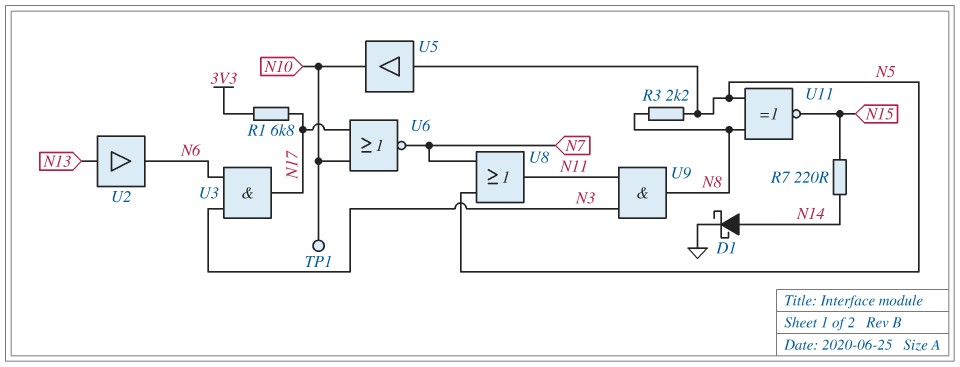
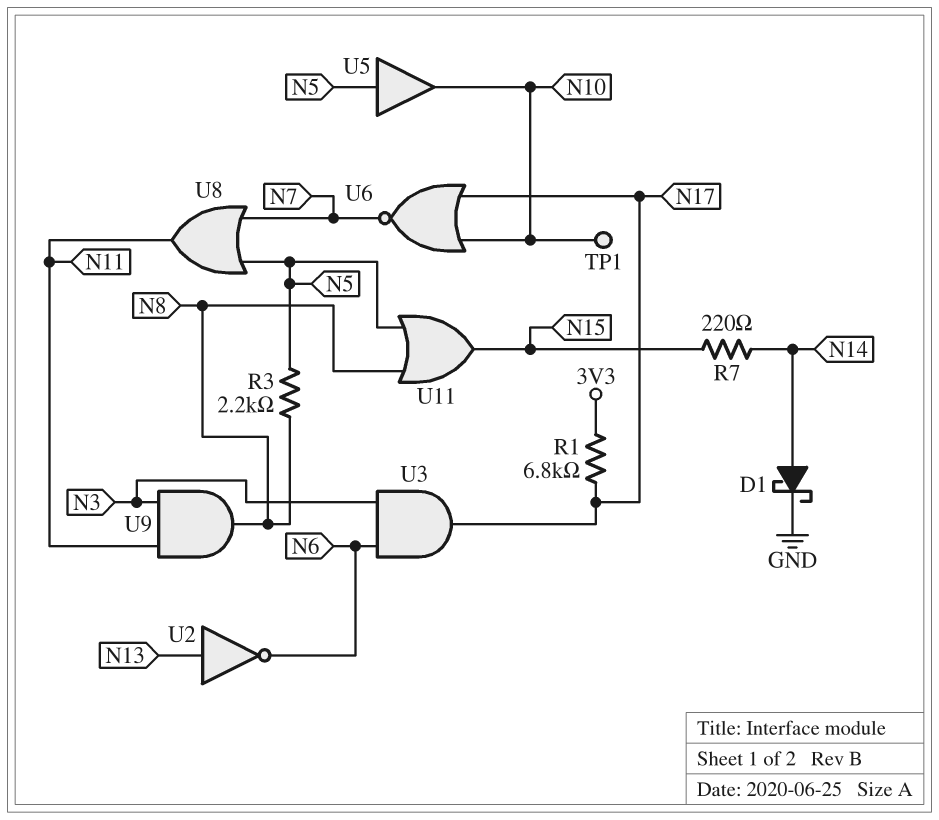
U2: buffer (in N13, out N6) -> NOT (in N13, out N6)
U11: XNOR (in N5, in N8, out N15) -> OR (in N5, in N8, out N15)

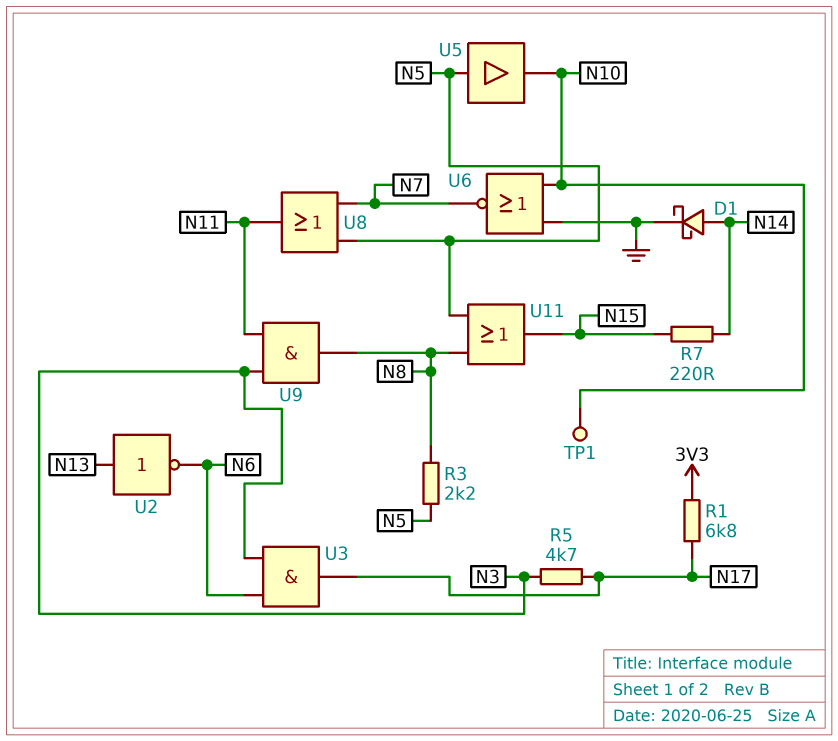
R5: none -> 4.7k (N3, N17)
U6: NOR (in N10, in N17, out N7) -> NOR (in GND, in N10, out N7)

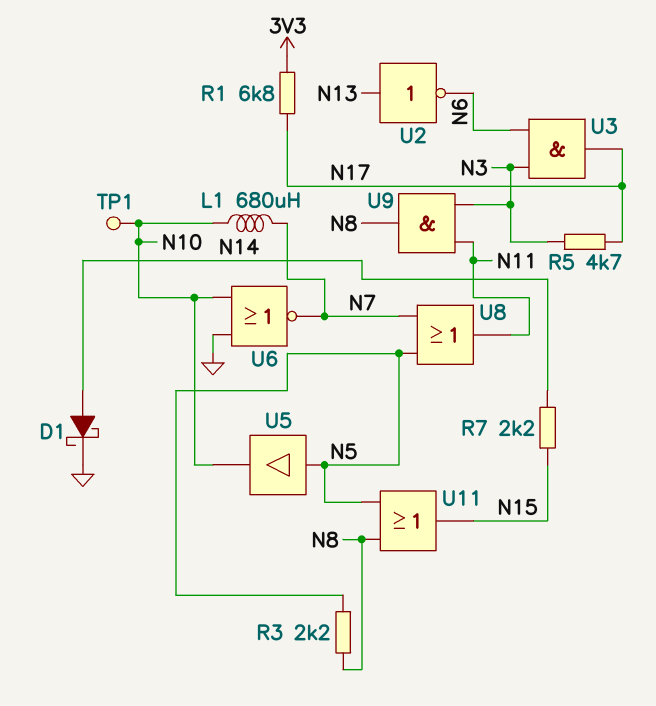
L1: none -> 680uH (N7, N10)
R7: 220 (N14, N15) -> 2.2k (N14, N15)

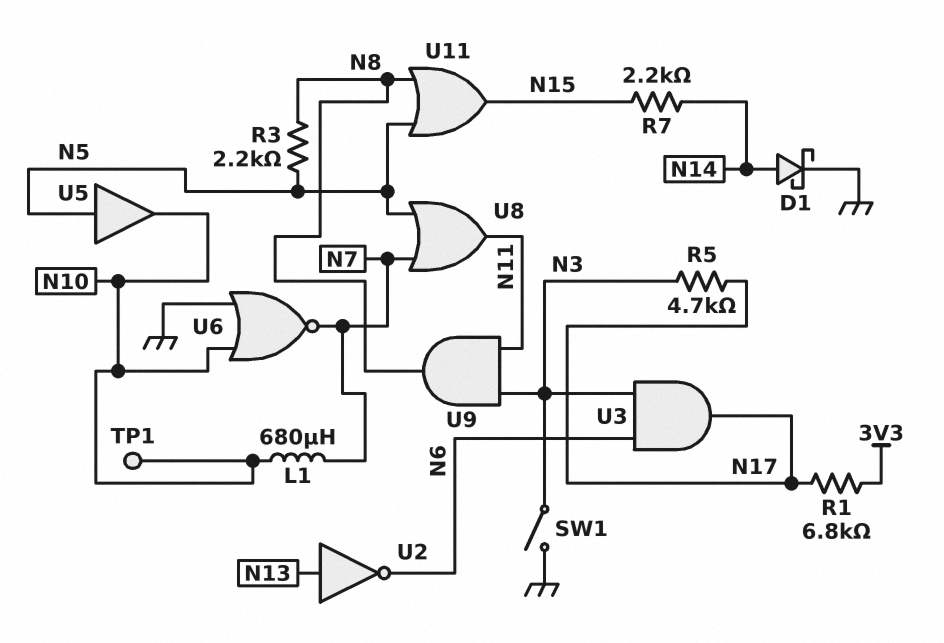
SW1: none -> switch (GND, N3)

